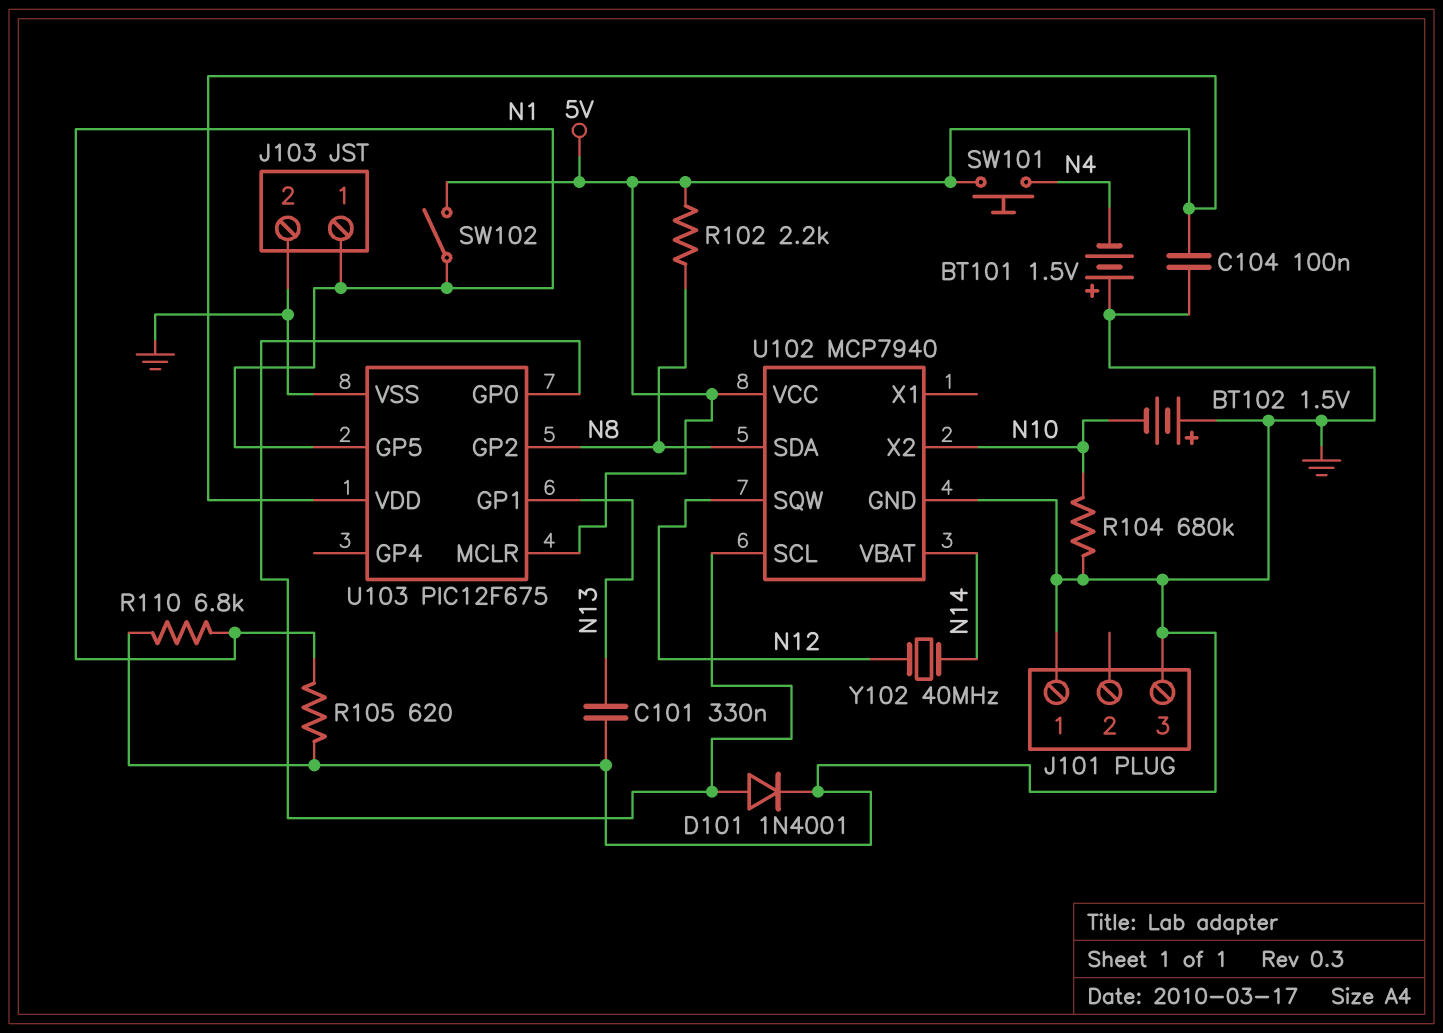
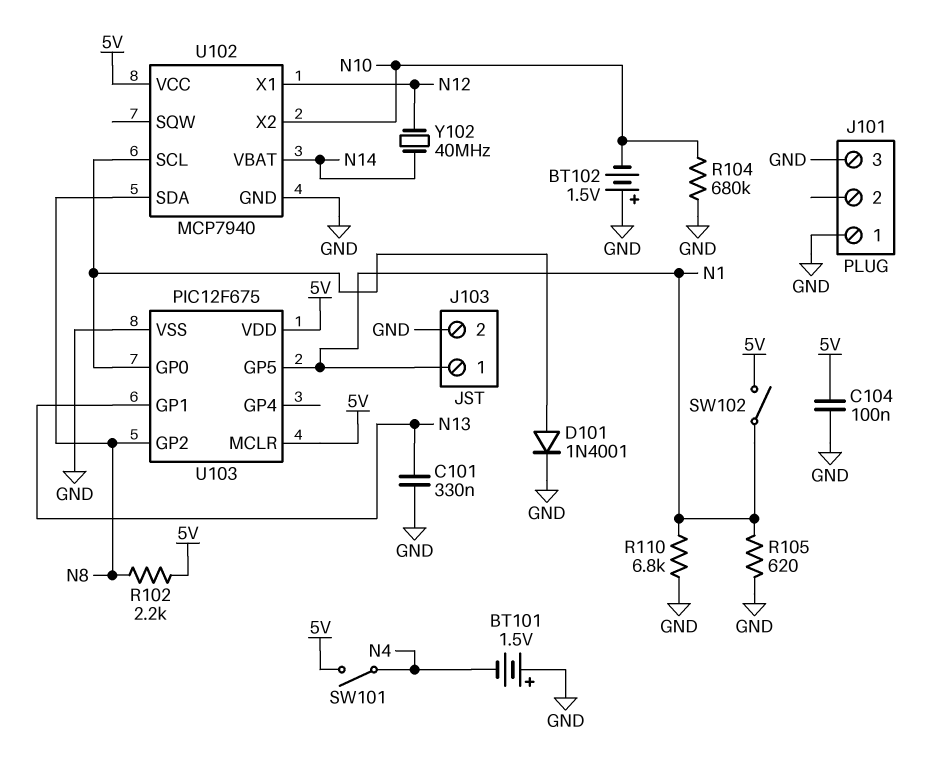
SW101: button (5V, N4) -> switch (5V, N4)
U102 pin SQW: N12 -> none
U102 pin X1: none -> N12

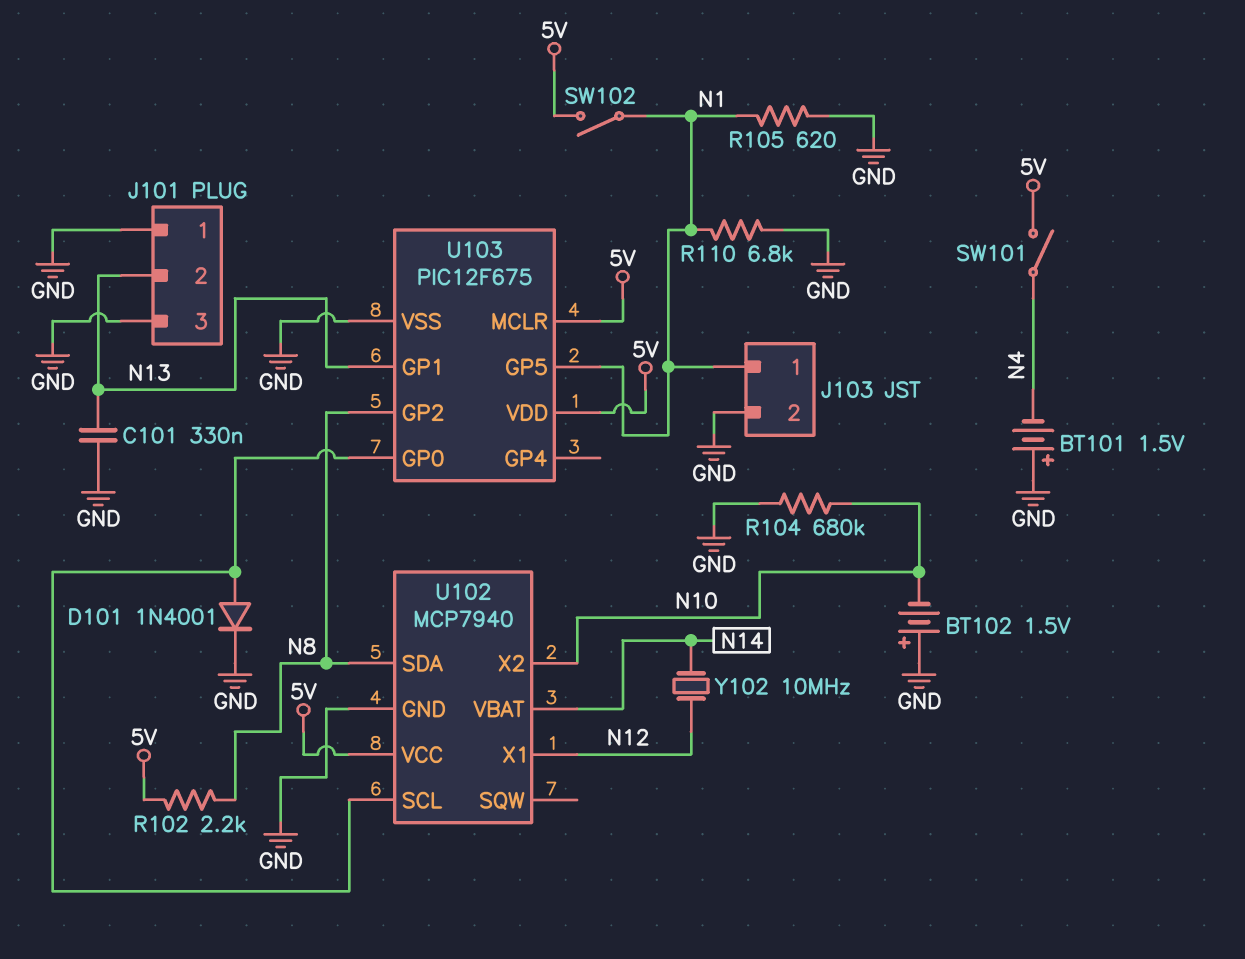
C104: 100nF (5V, GND) -> none
J101 pin 2: none -> N13
Y102: 40MHz (N12, N14) -> 10MHz (N12, N14)

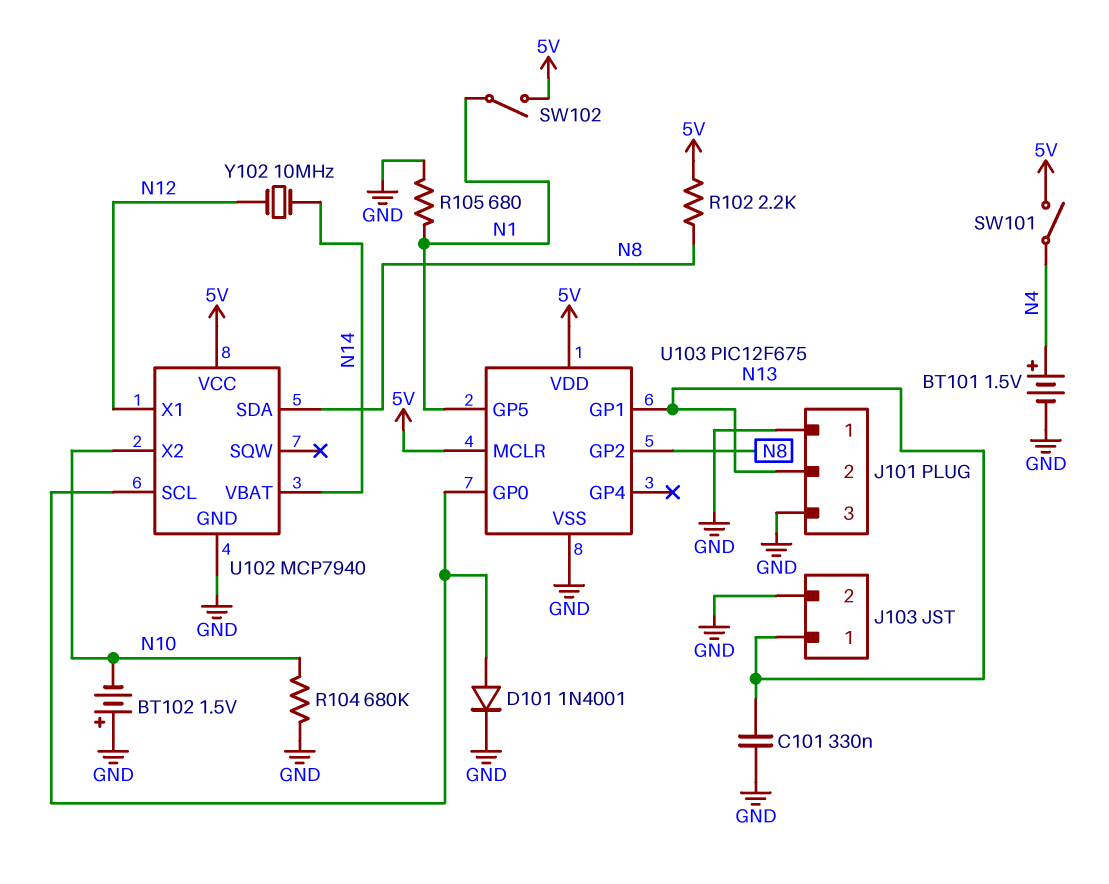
BT101: 1.5V (plus GND, minus N4) -> 1.5V (plus N4, minus GND)
J103 pin 1: N1 -> N13
R105: 620 (GND, N1) -> 680 (GND, N1)
R110: 6.8k (GND, N1) -> none

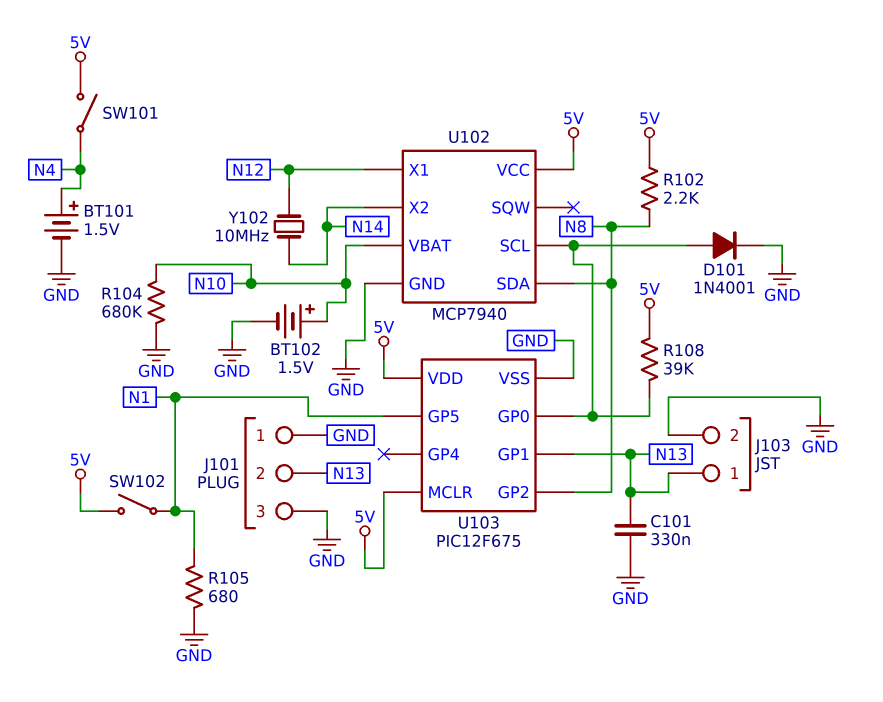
BT102: 1.5V (plus GND, minus N10) -> 1.5V (plus N10, minus GND)
R108: none -> 39k (5V, U102/SCL)
U102 pin VBAT: N14 -> N10
U102 pin X2: N10 -> N14

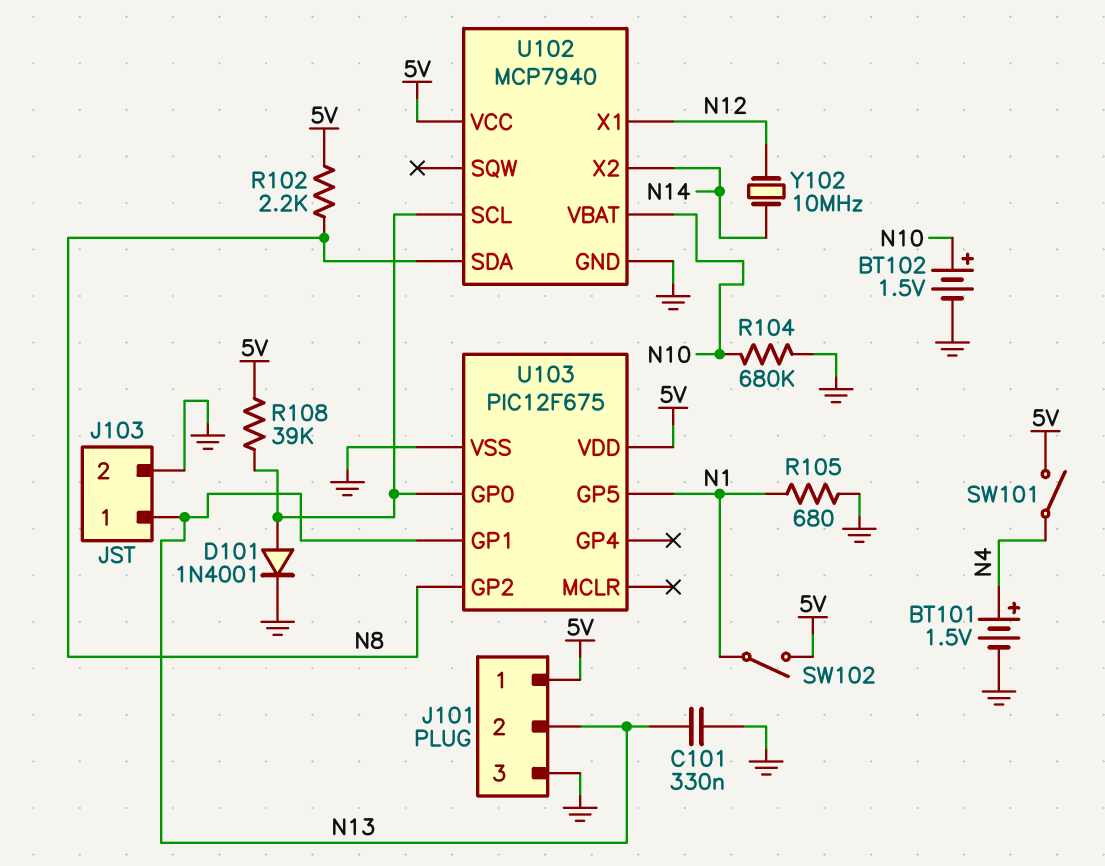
J101 pin 1: GND -> 5V
U103 pin MCLR: 5V -> none

